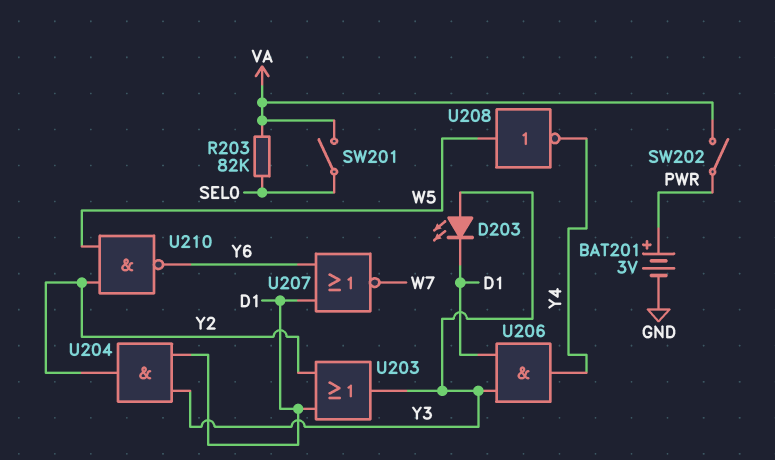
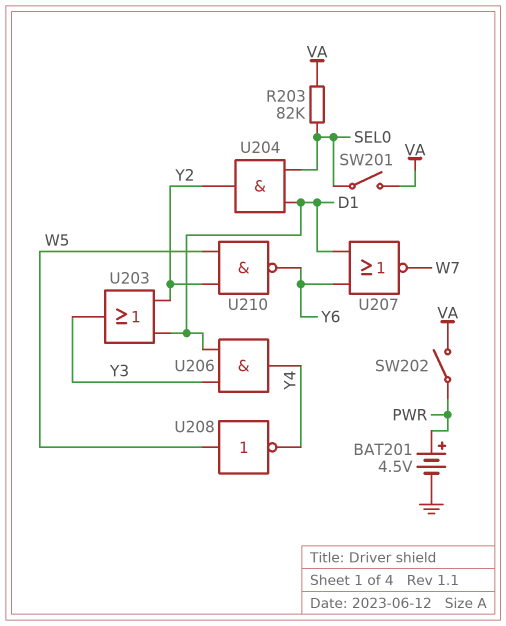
BAT201: 3V (plus PWR, minus GND) -> 4.5V (plus PWR, minus GND)
D203: LED (A Y3, K D1) -> none
U204: AND (in D1, in Y3, out Y2) -> AND (in D1, in SEL0, out Y2)

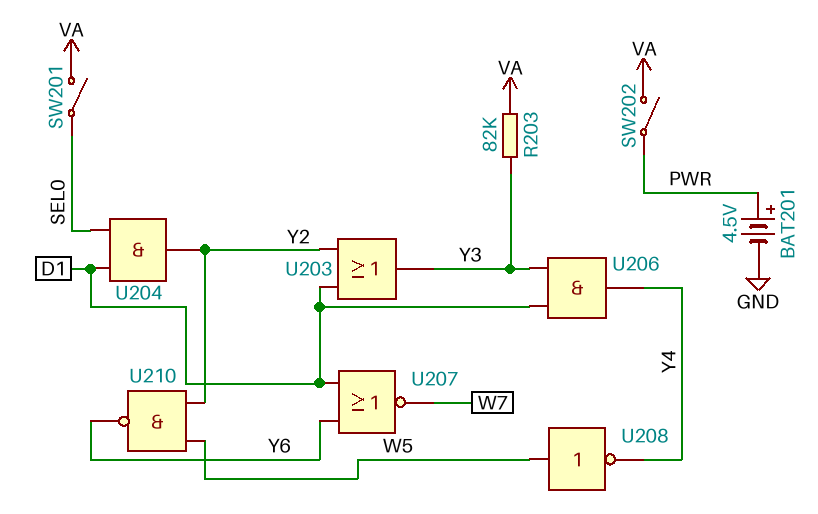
R203: 82k (SEL0, VA) -> 82k (VA, Y3)

